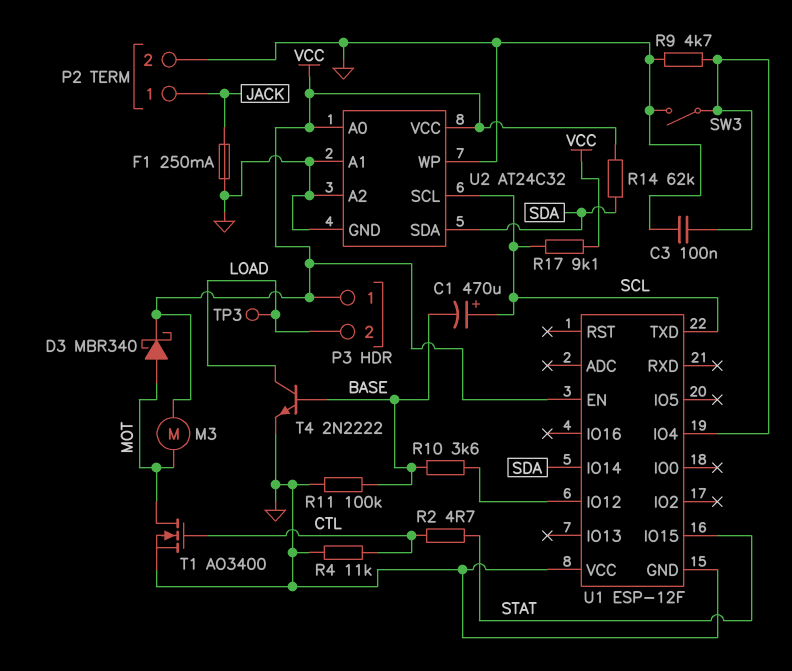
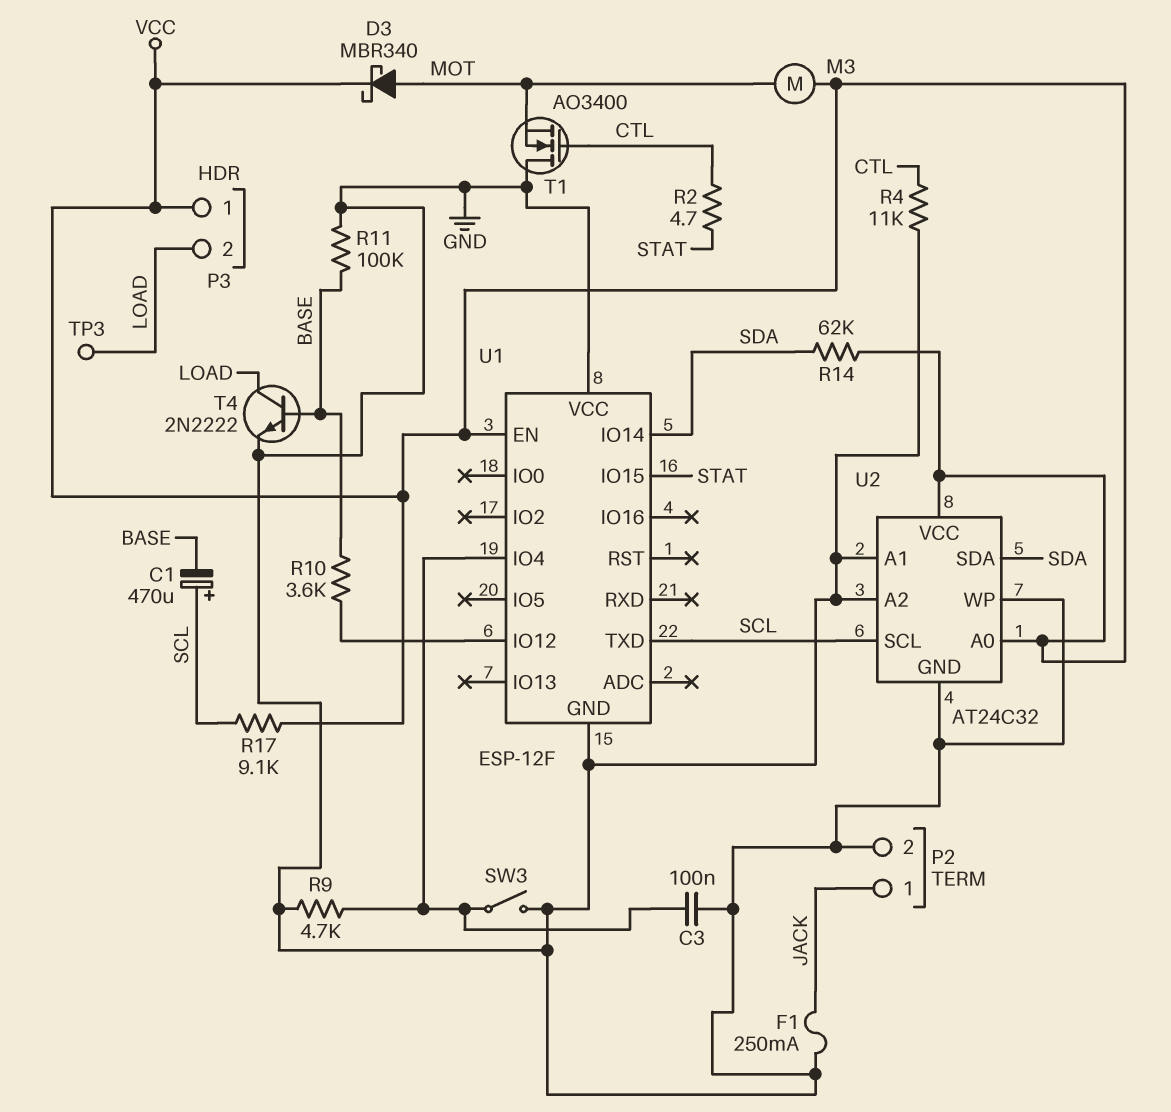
T1: NMOS AO3400 (G CTL, D MOT, S GND) -> NMOS AO3400 (G CTL, D GND, S MOT)

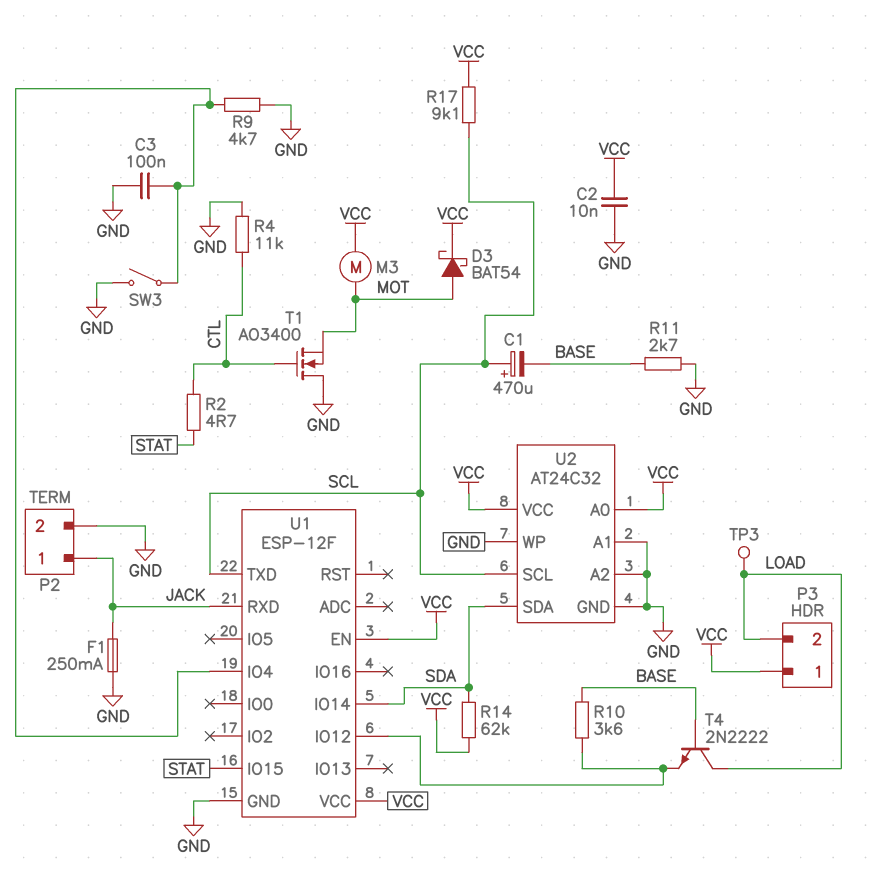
C2: none -> 10nF (GND, VCC)
D3: schottky MBR340 (A MOT, K VCC) -> schottky BAT54 (A MOT, K VCC)
R11: 100k (BASE, GND) -> 2.7k (BASE, GND)
T4: NPN 2N2222 (B BASE, C LOAD, E GND) -> NPN 2N2222 (B BASE, C LOAD, E U1/IO12)
U1 pin RXD: none -> JACK
U1 pin VCC: GND -> VCC

